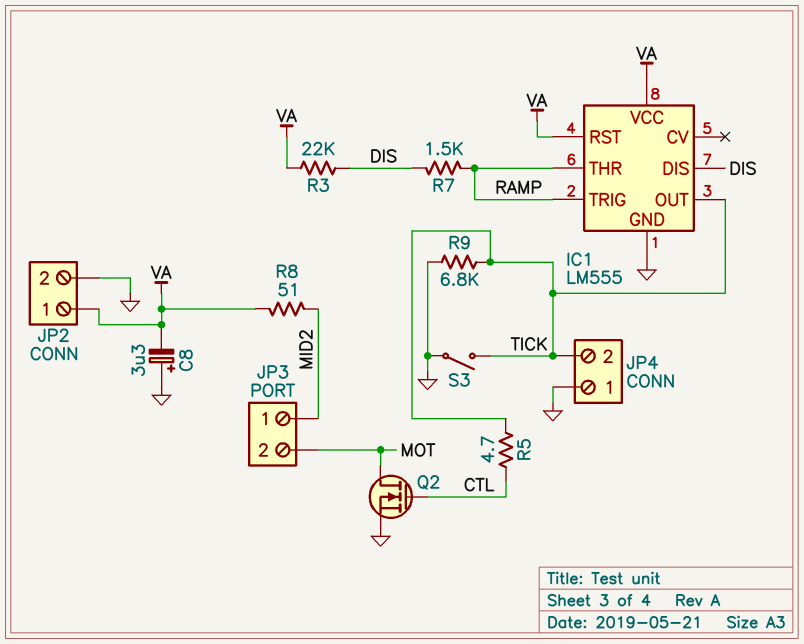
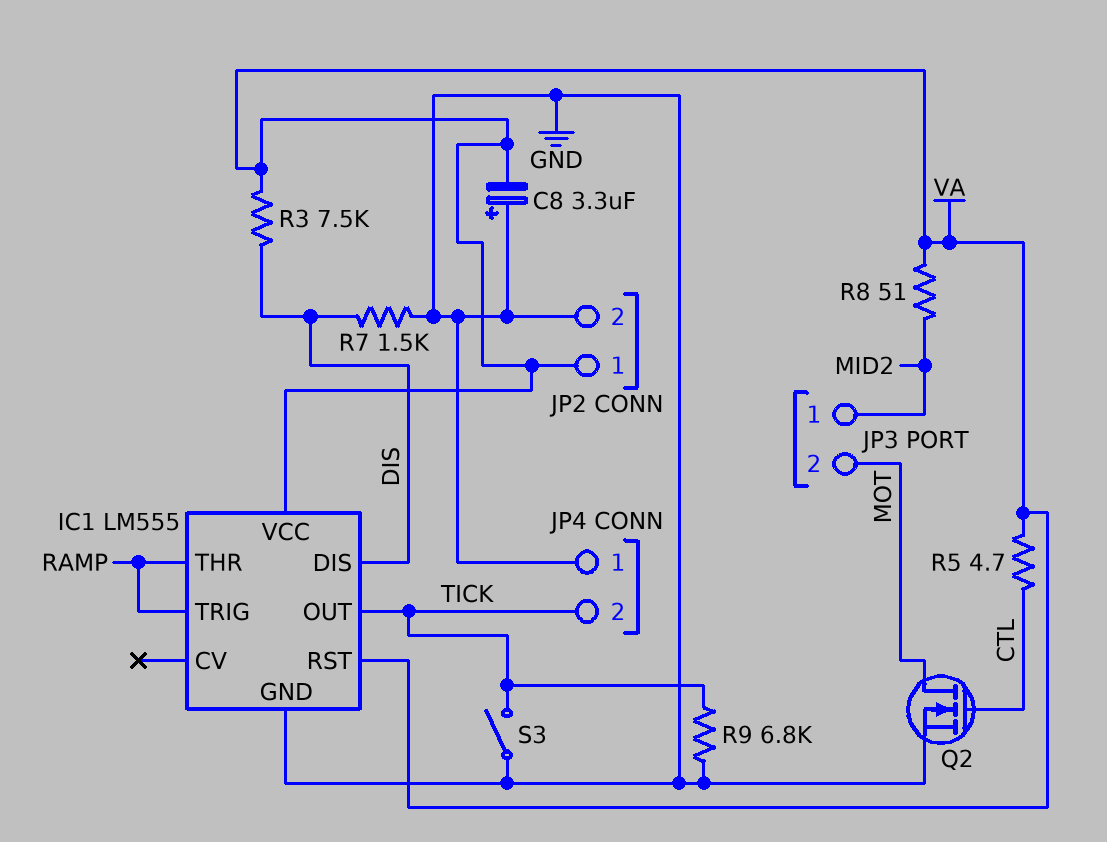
R3: 22k (DIS, VA) -> 7.5k (DIS, VA)
R5: 4.7 (CTL, TICK) -> 4.7 (CTL, VA)
R7: 1.5k (DIS, RAMP) -> 1.5k (DIS, GND)

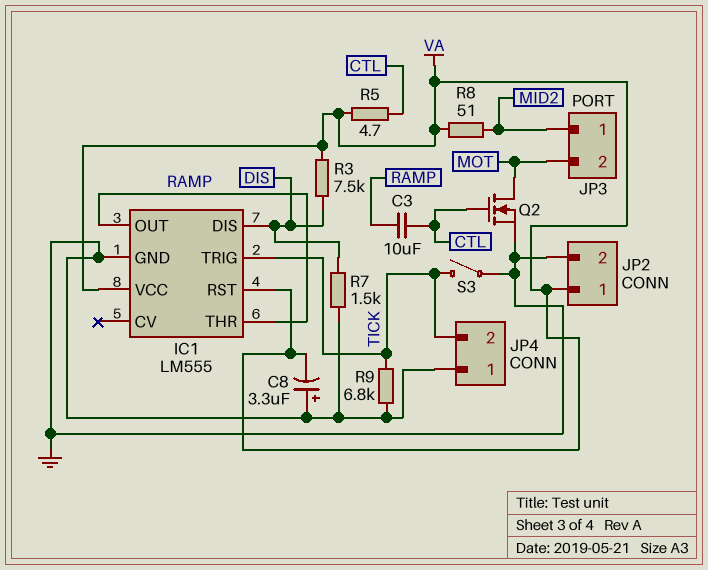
C3: none -> 10uF (CTL, RAMP)
IC1 pin OUT: TICK -> RAMP
IC1 pin TRIG: RAMP -> TICK

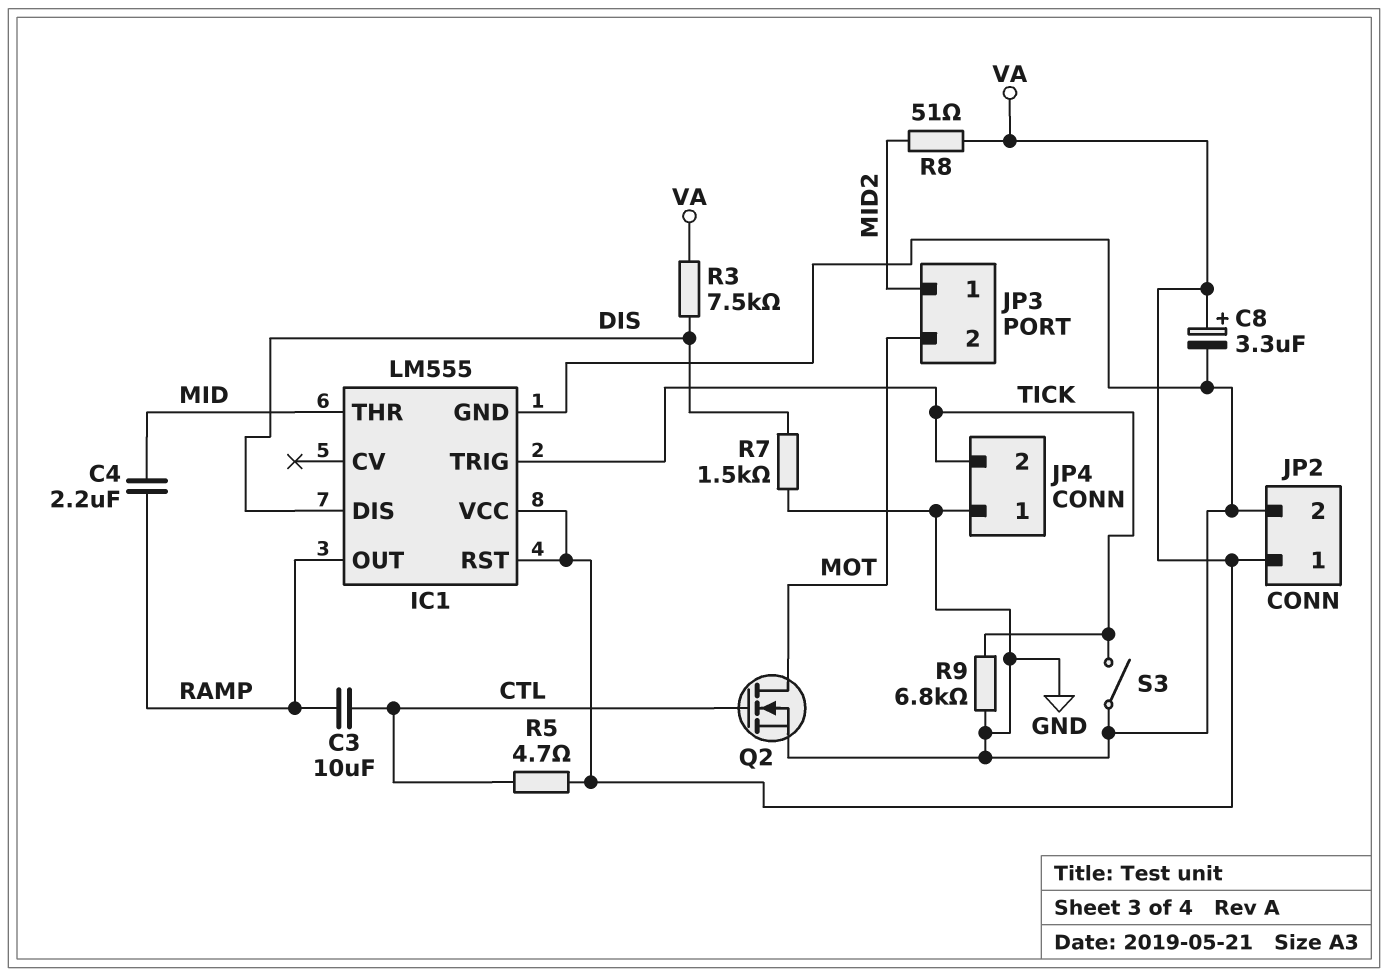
C4: none -> 2.2uF (MID, RAMP)
C8: 3.3uF (plus GND, minus VA) -> 3.3uF (plus VA, minus GND)
IC1 pin THR: RAMP -> MID

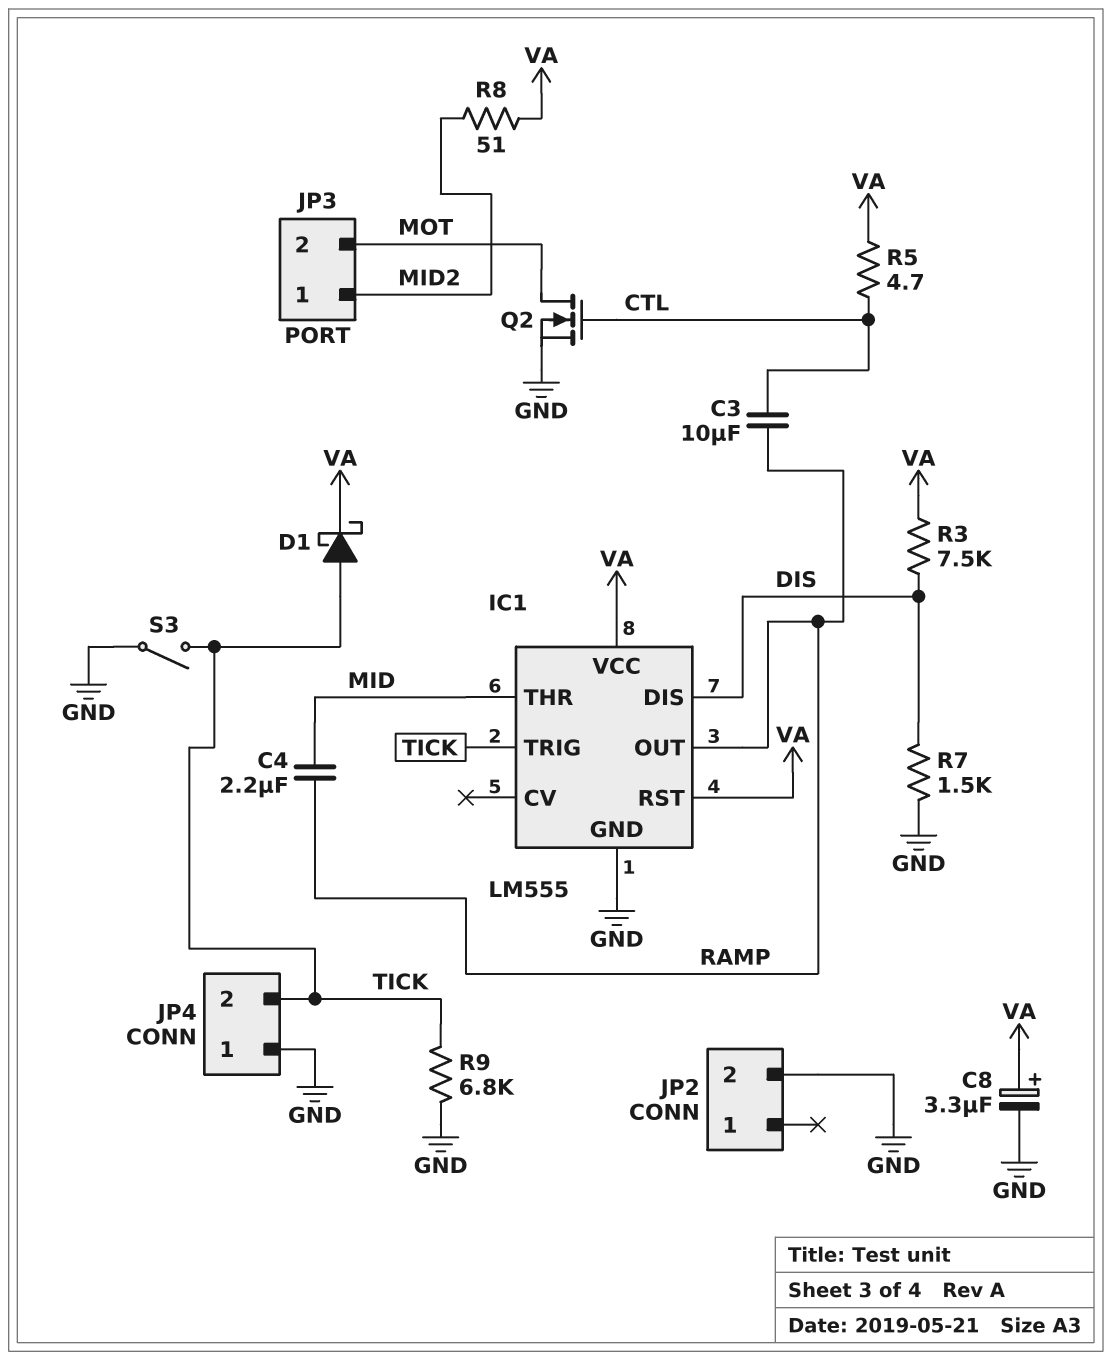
D1: none -> schottky (A TICK, K VA)
JP2 pin 1: VA -> none

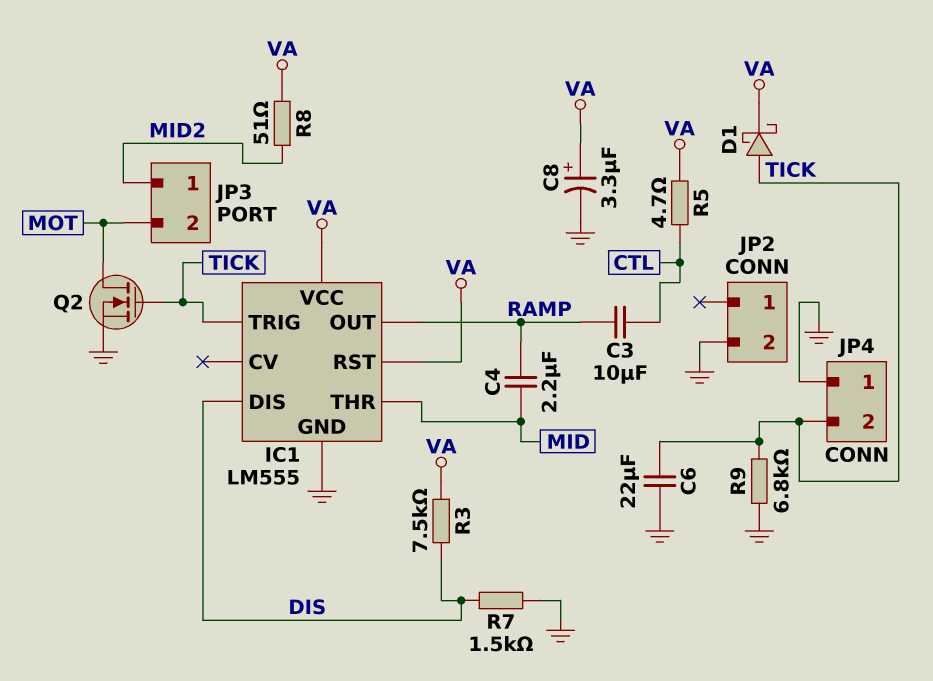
C6: none -> 22uF (GND, TICK)
Q2: NMOS (G CTL, D MOT, S GND) -> NMOS (G TICK, D MOT, S GND)
S3: switch (GND, TICK) -> none

